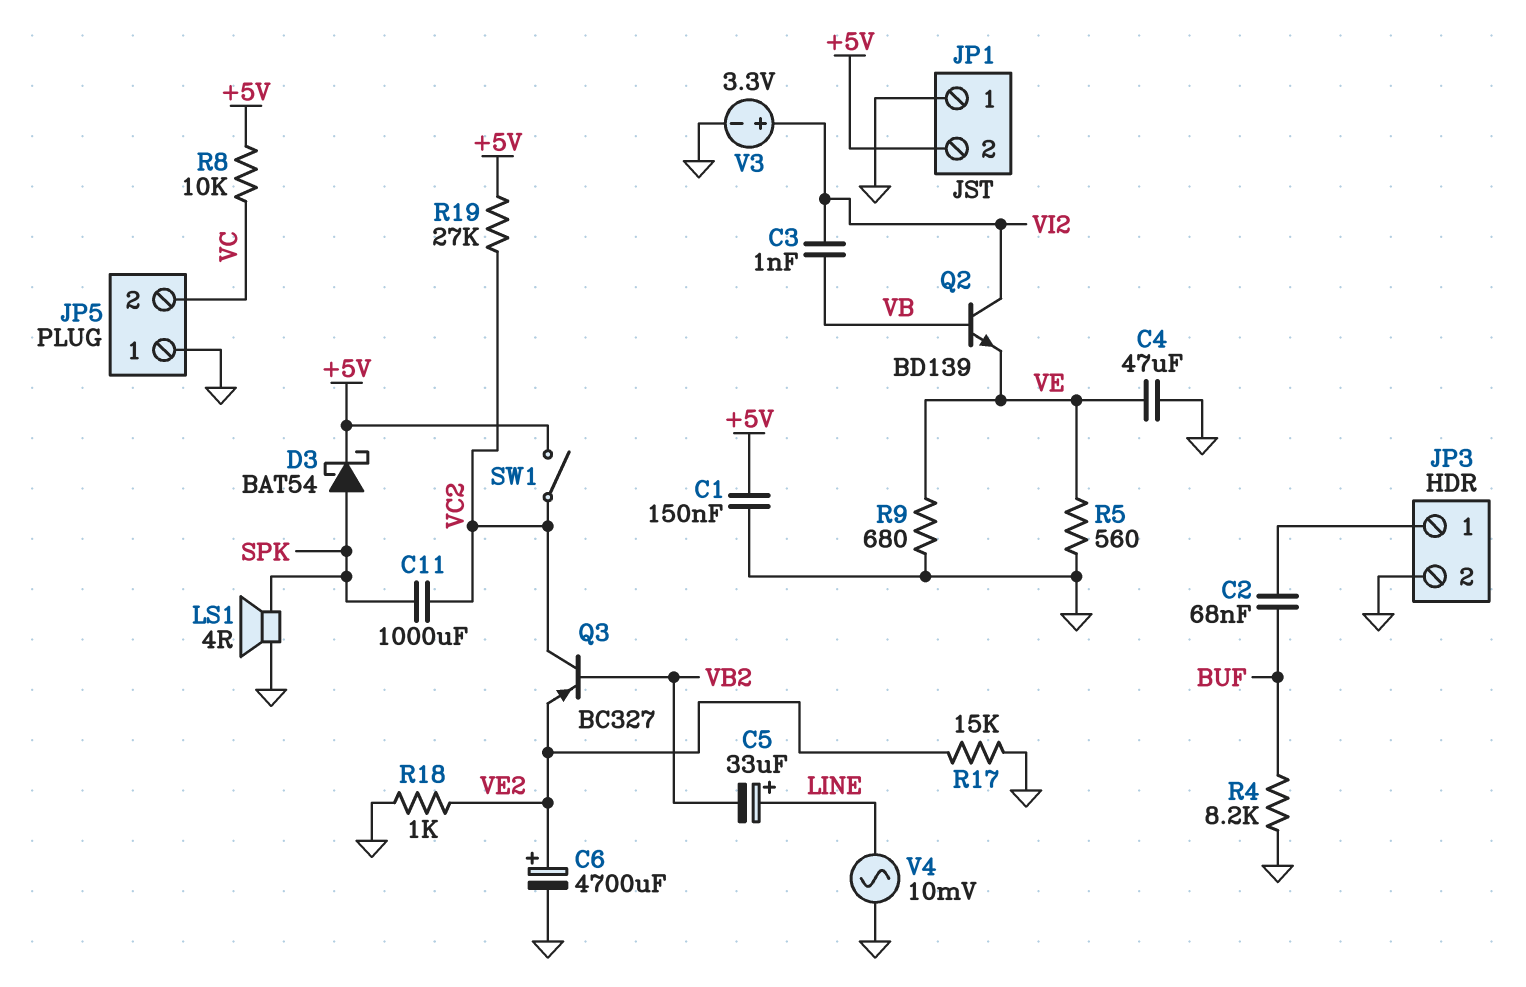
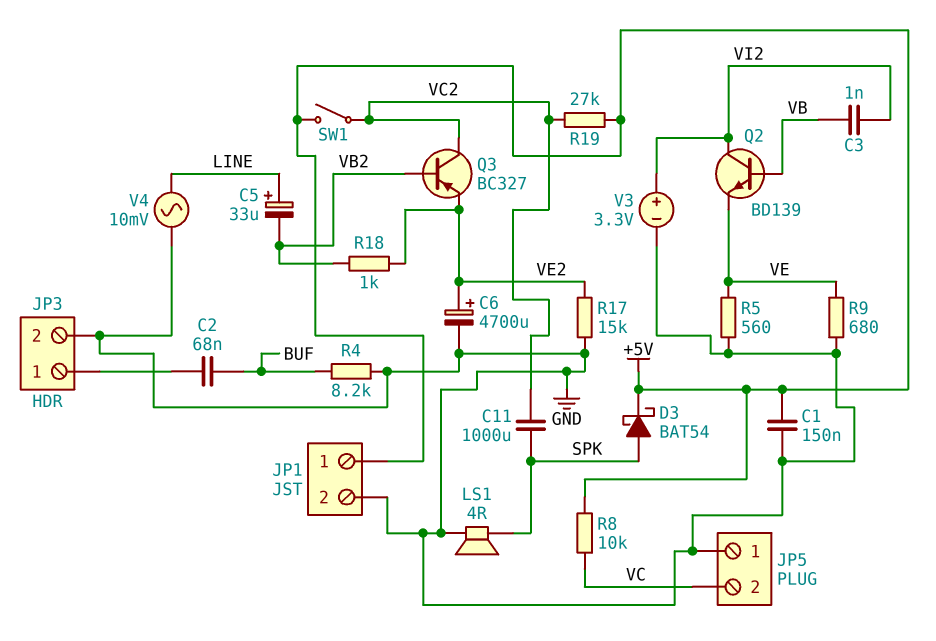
C4: 47uF (GND, VE) -> none
JP1 pin 1: GND -> +5V
JP1 pin 2: +5V -> GND
R18: 1k (GND, VE2) -> 1k (VB2, VE2)

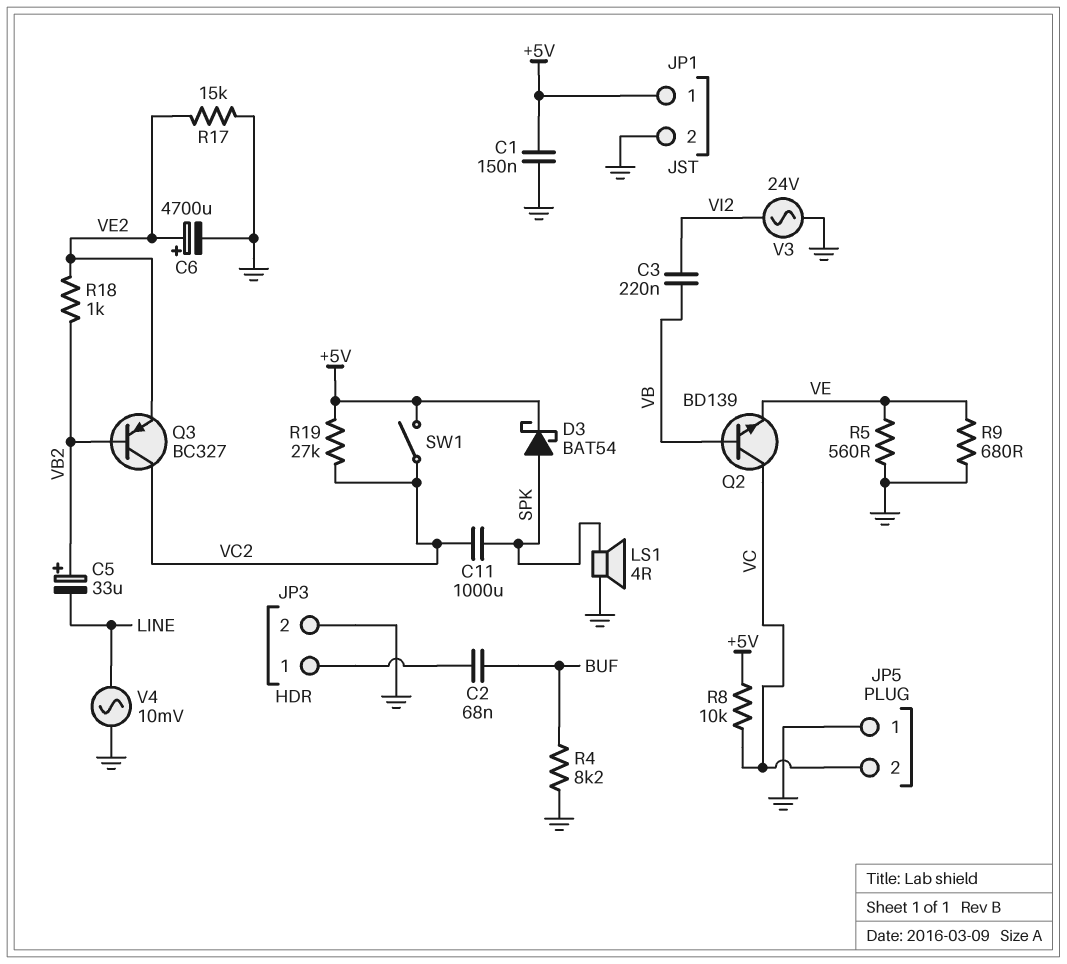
C3: 1nF (VB, VI2) -> 220nF (VB, VI2)
C5: 33uF (plus LINE, minus VB2) -> 33uF (plus VB2, minus LINE)
Q2: NPN BD139 (B VB, C VI2, E VE) -> NPN BD139 (B VB, C VC, E VE)
V3: 3.3V (plus VI2, minus GND) -> AC 24V (GND, VI2)

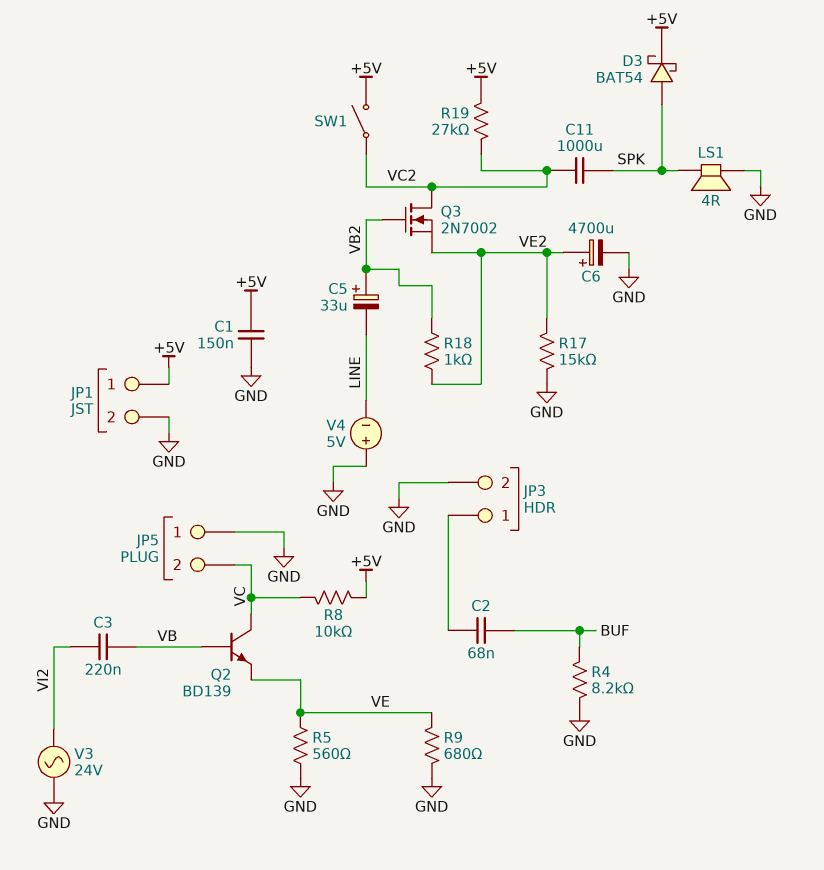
Q3: PNP BC327 (B VB2, C VC2, E VE2) -> NMOS 2N7002 (G VB2, D VC2, S VE2)
V4: AC 10mV (GND, LINE) -> 5V (plus GND, minus LINE)

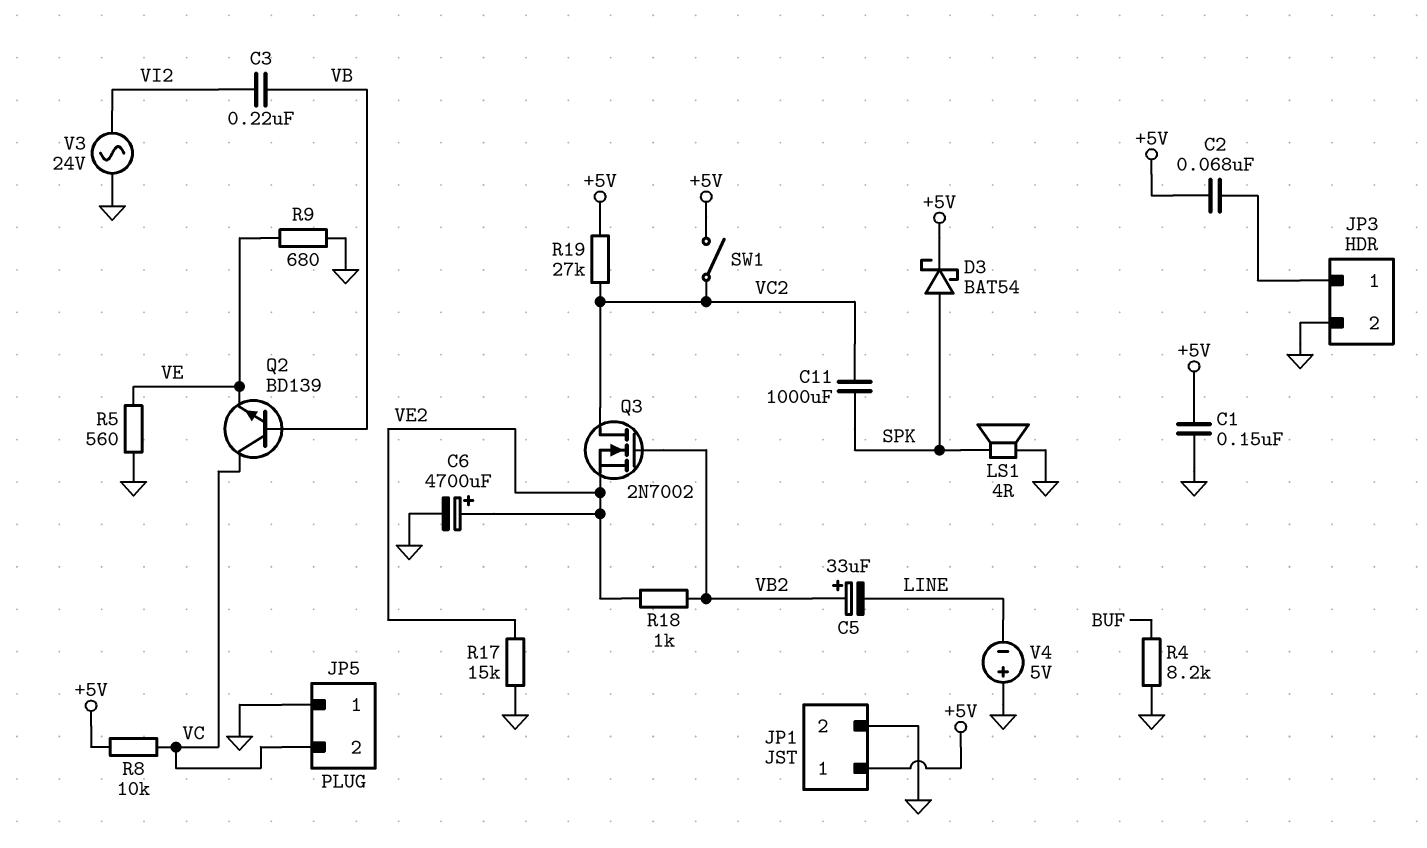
C2: 68nF (BUF, JP3/1) -> 68nF (+5V, JP3/1)

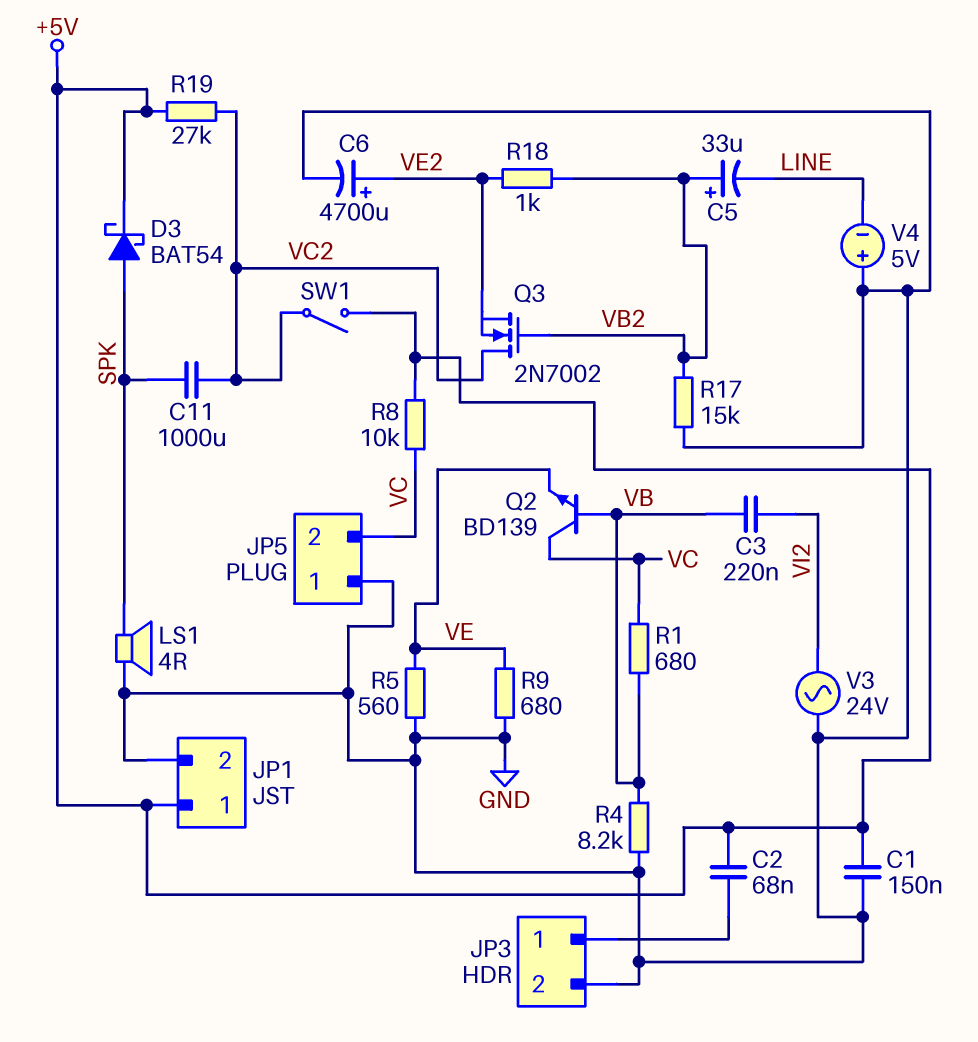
R1: none -> 680 (VB, VC)
R4: 8.2k (BUF, GND) -> 8.2k (GND, VB)
R17: 15k (GND, VE2) -> 15k (GND, VB2)

